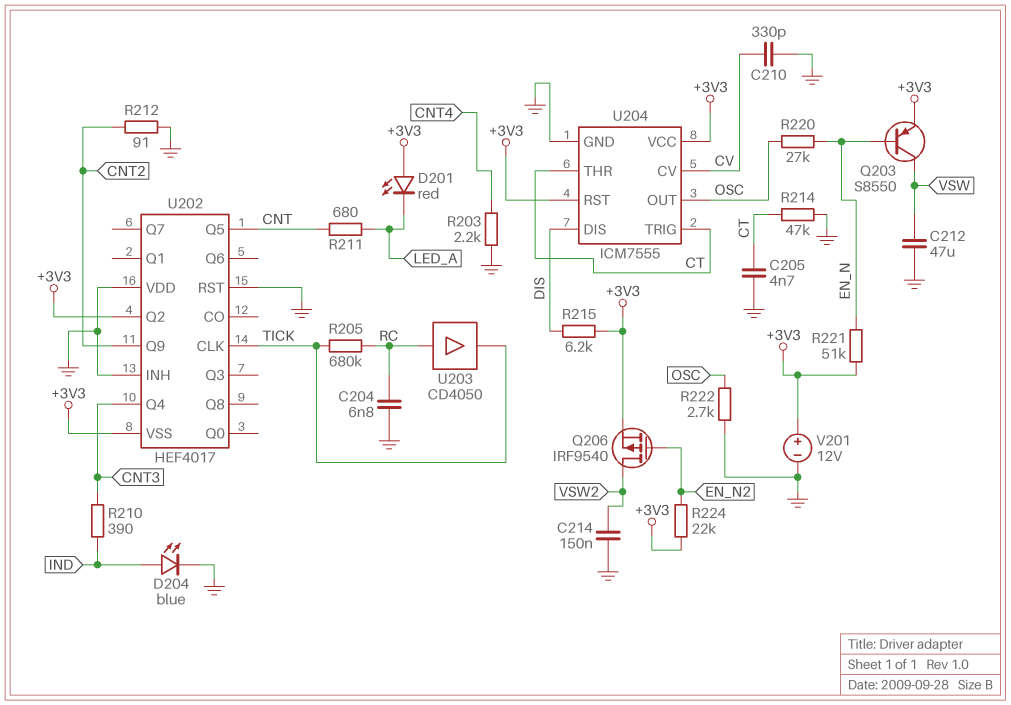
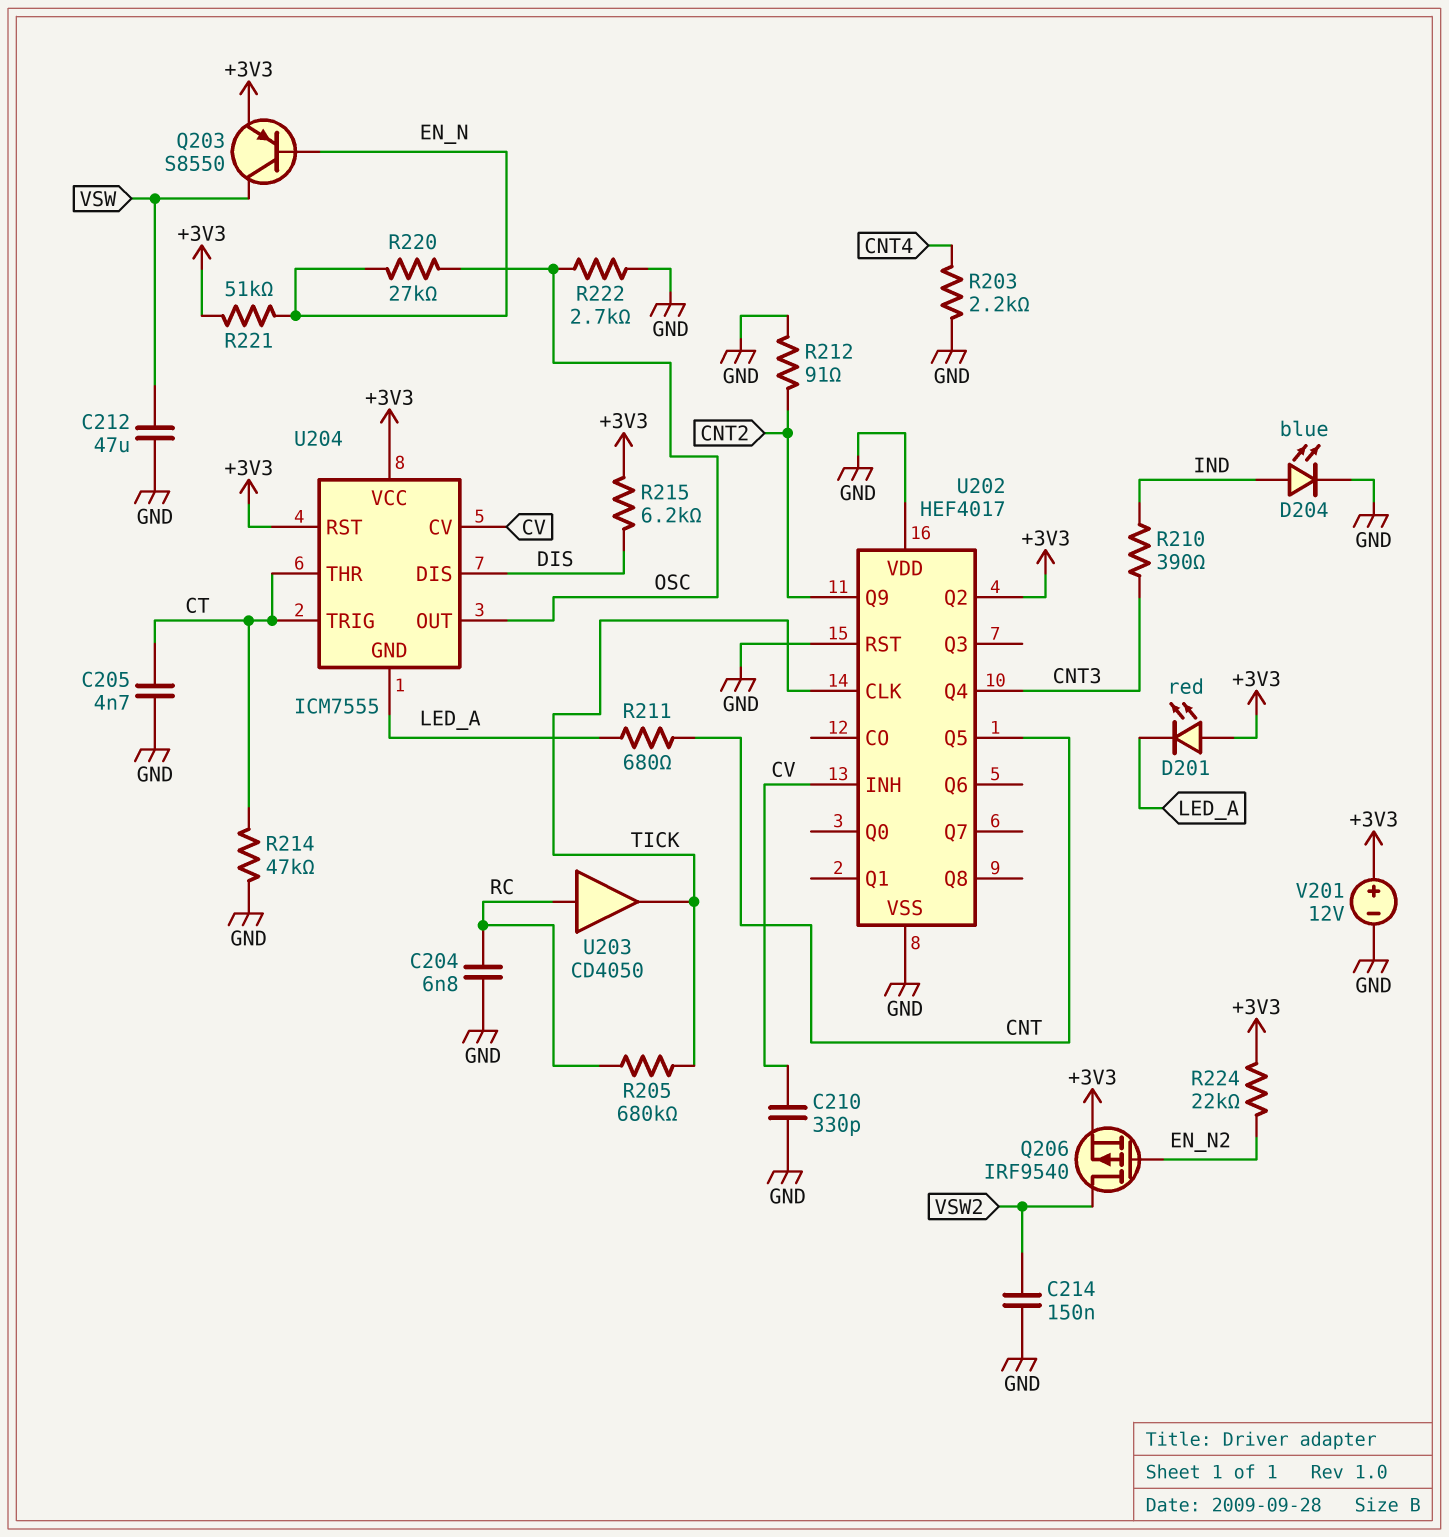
U202 pin INH: GND -> CV
U202 pin VSS: +3V3 -> GND
U204 pin GND: GND -> LED_A

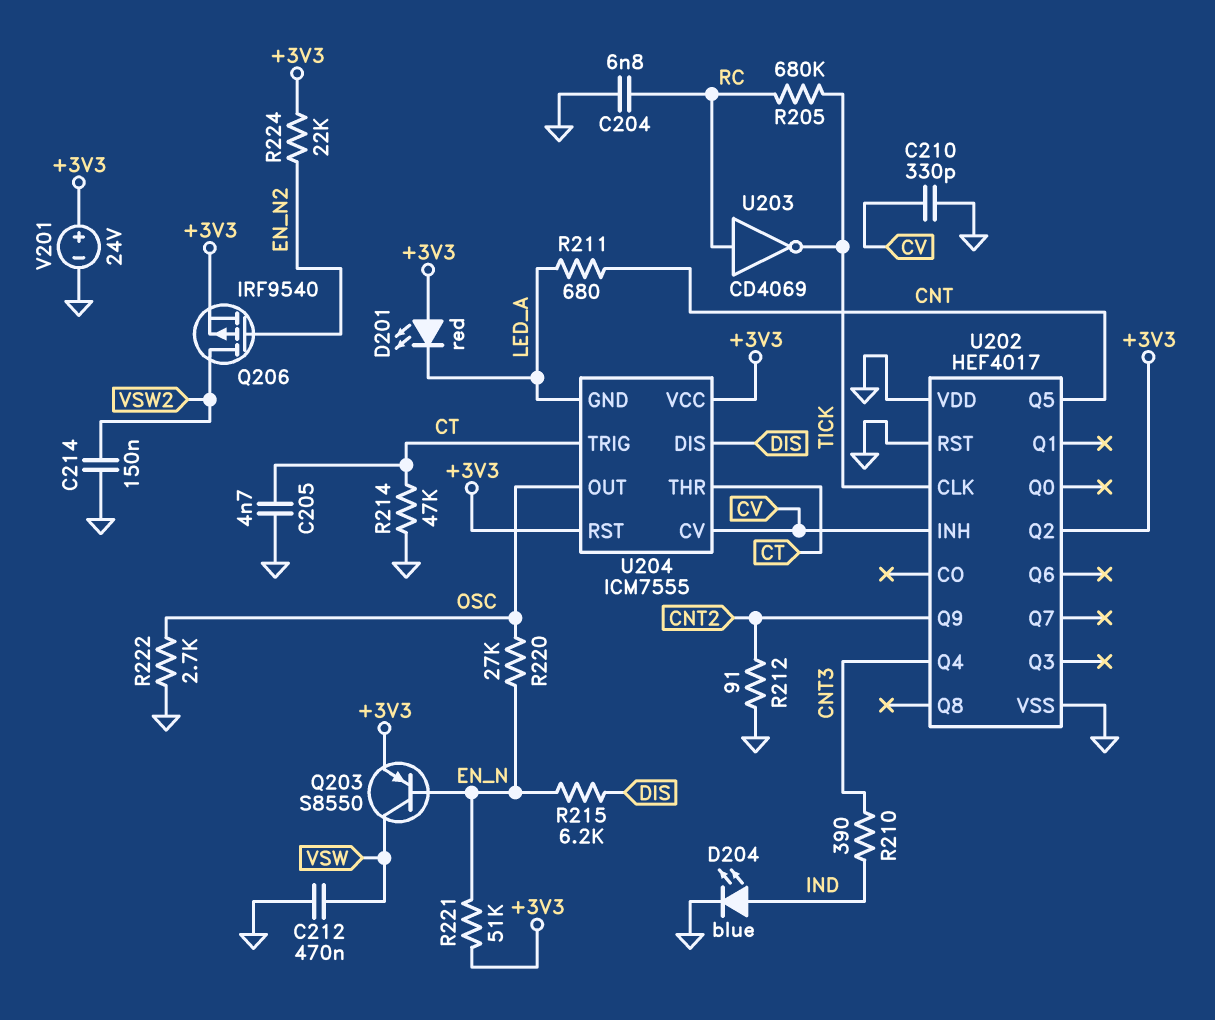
C212: 47uF (GND, VSW) -> 470nF (GND, VSW)
R203: 2.2k (CNT4, GND) -> none
R215: 6.2k (+3V3, DIS) -> 6.2k (DIS, EN_N)
U203: buffer CD4050 (in RC, out TICK) -> NOT CD4069 (in RC, out TICK)
V201: 12V (plus +3V3, minus GND) -> 24V (plus +3V3, minus GND)

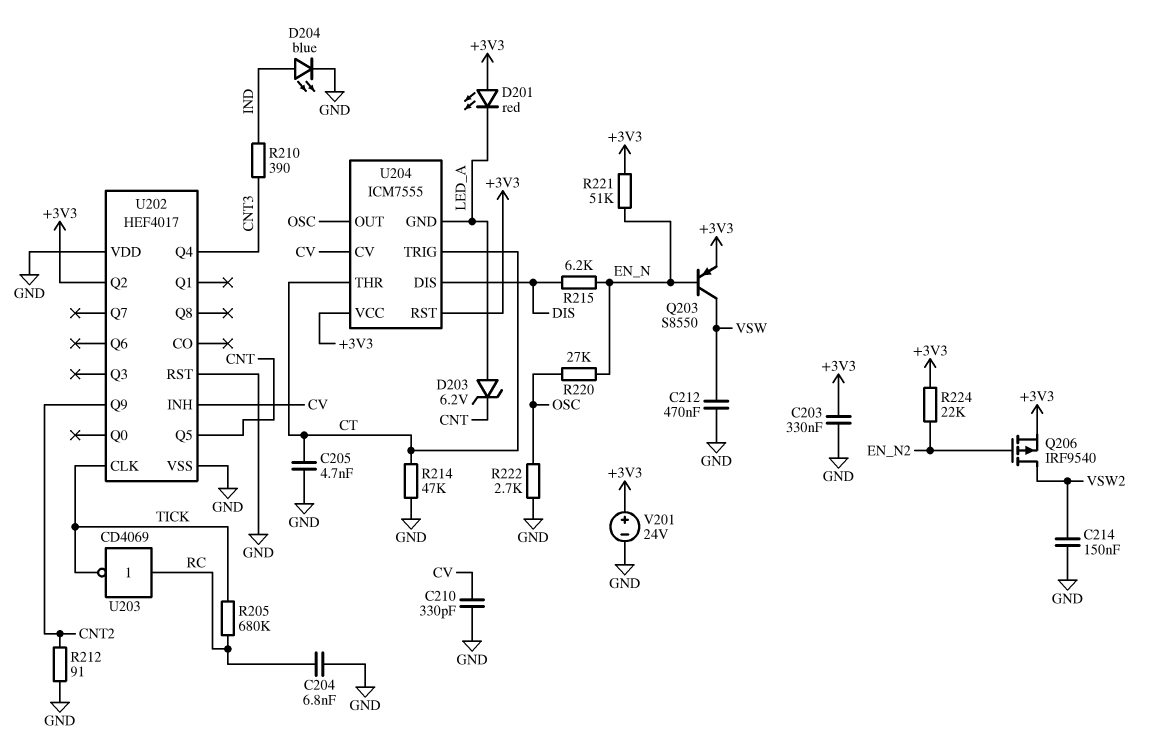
C203: none -> 330nF (+3V3, GND)
D203: none -> zener 6.2V (A LED_A, K CNT)
R211: 680 (CNT, LED_A) -> none

